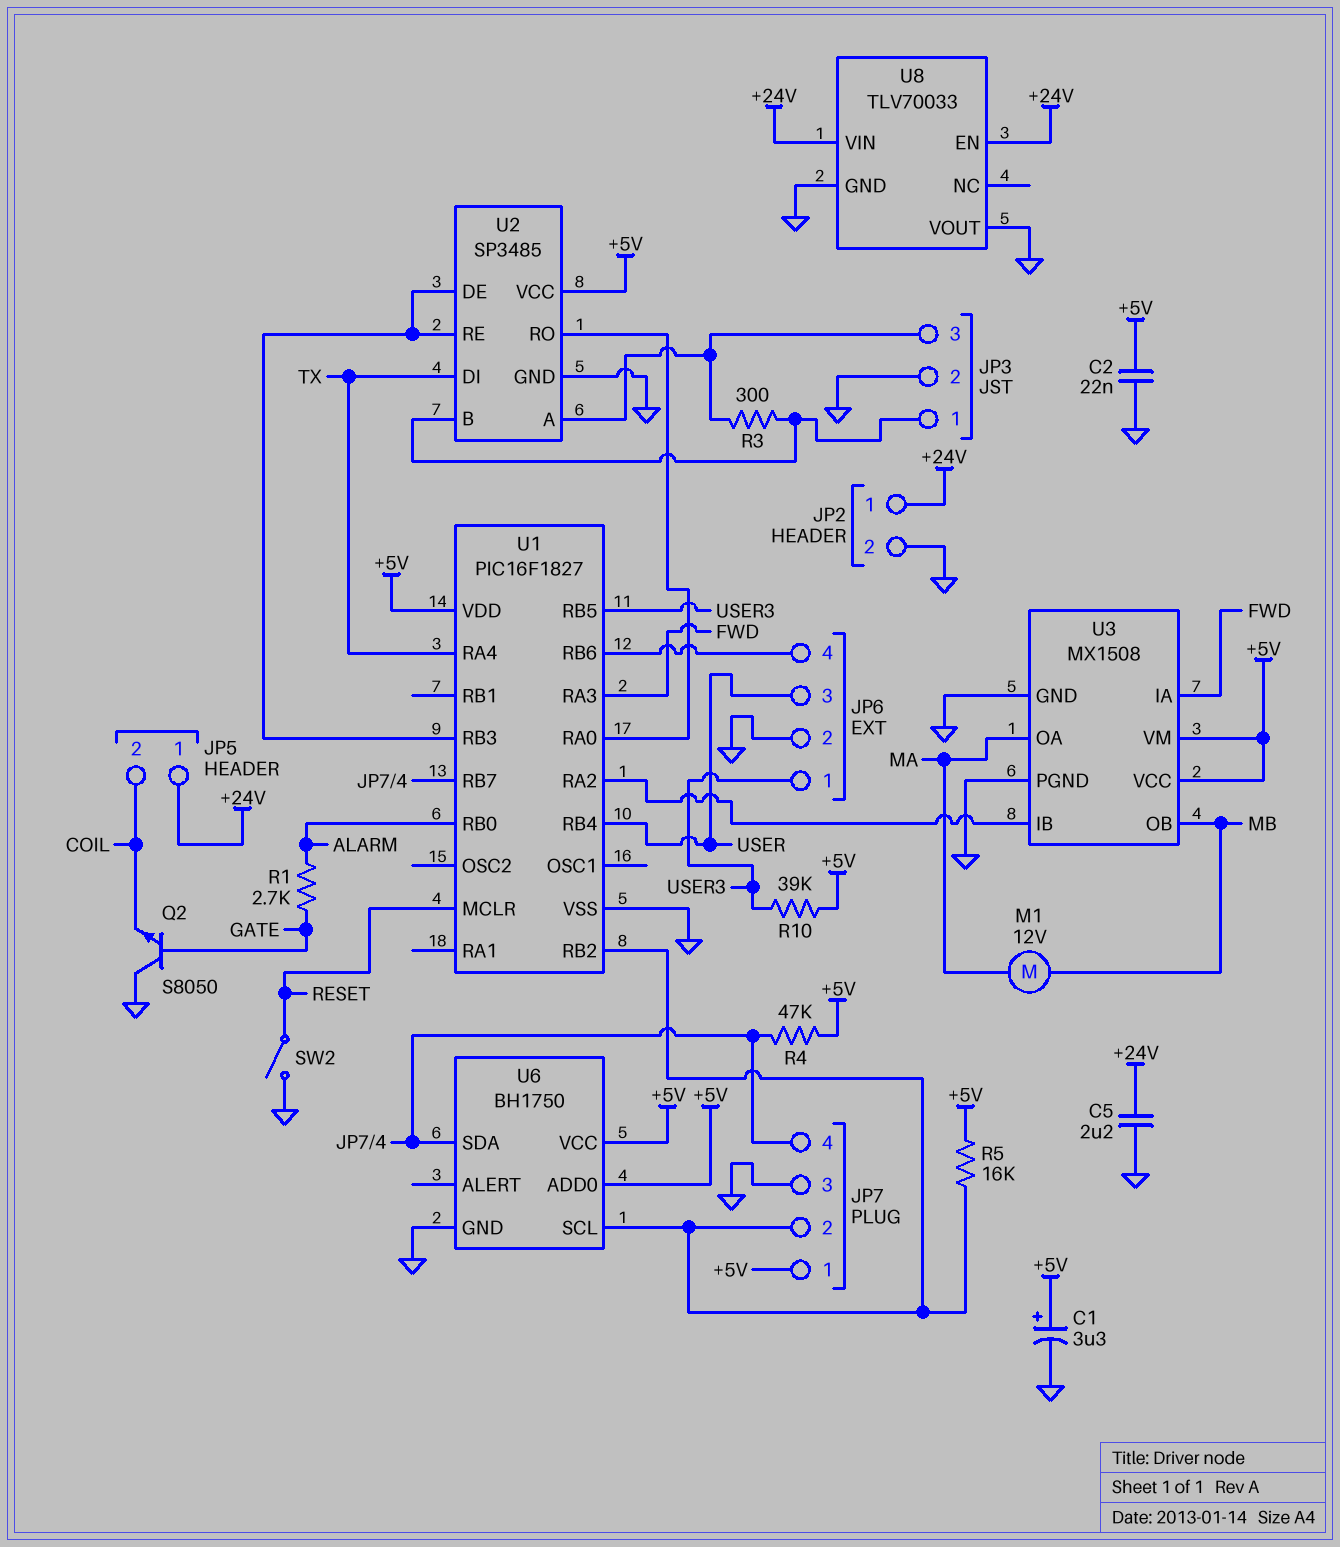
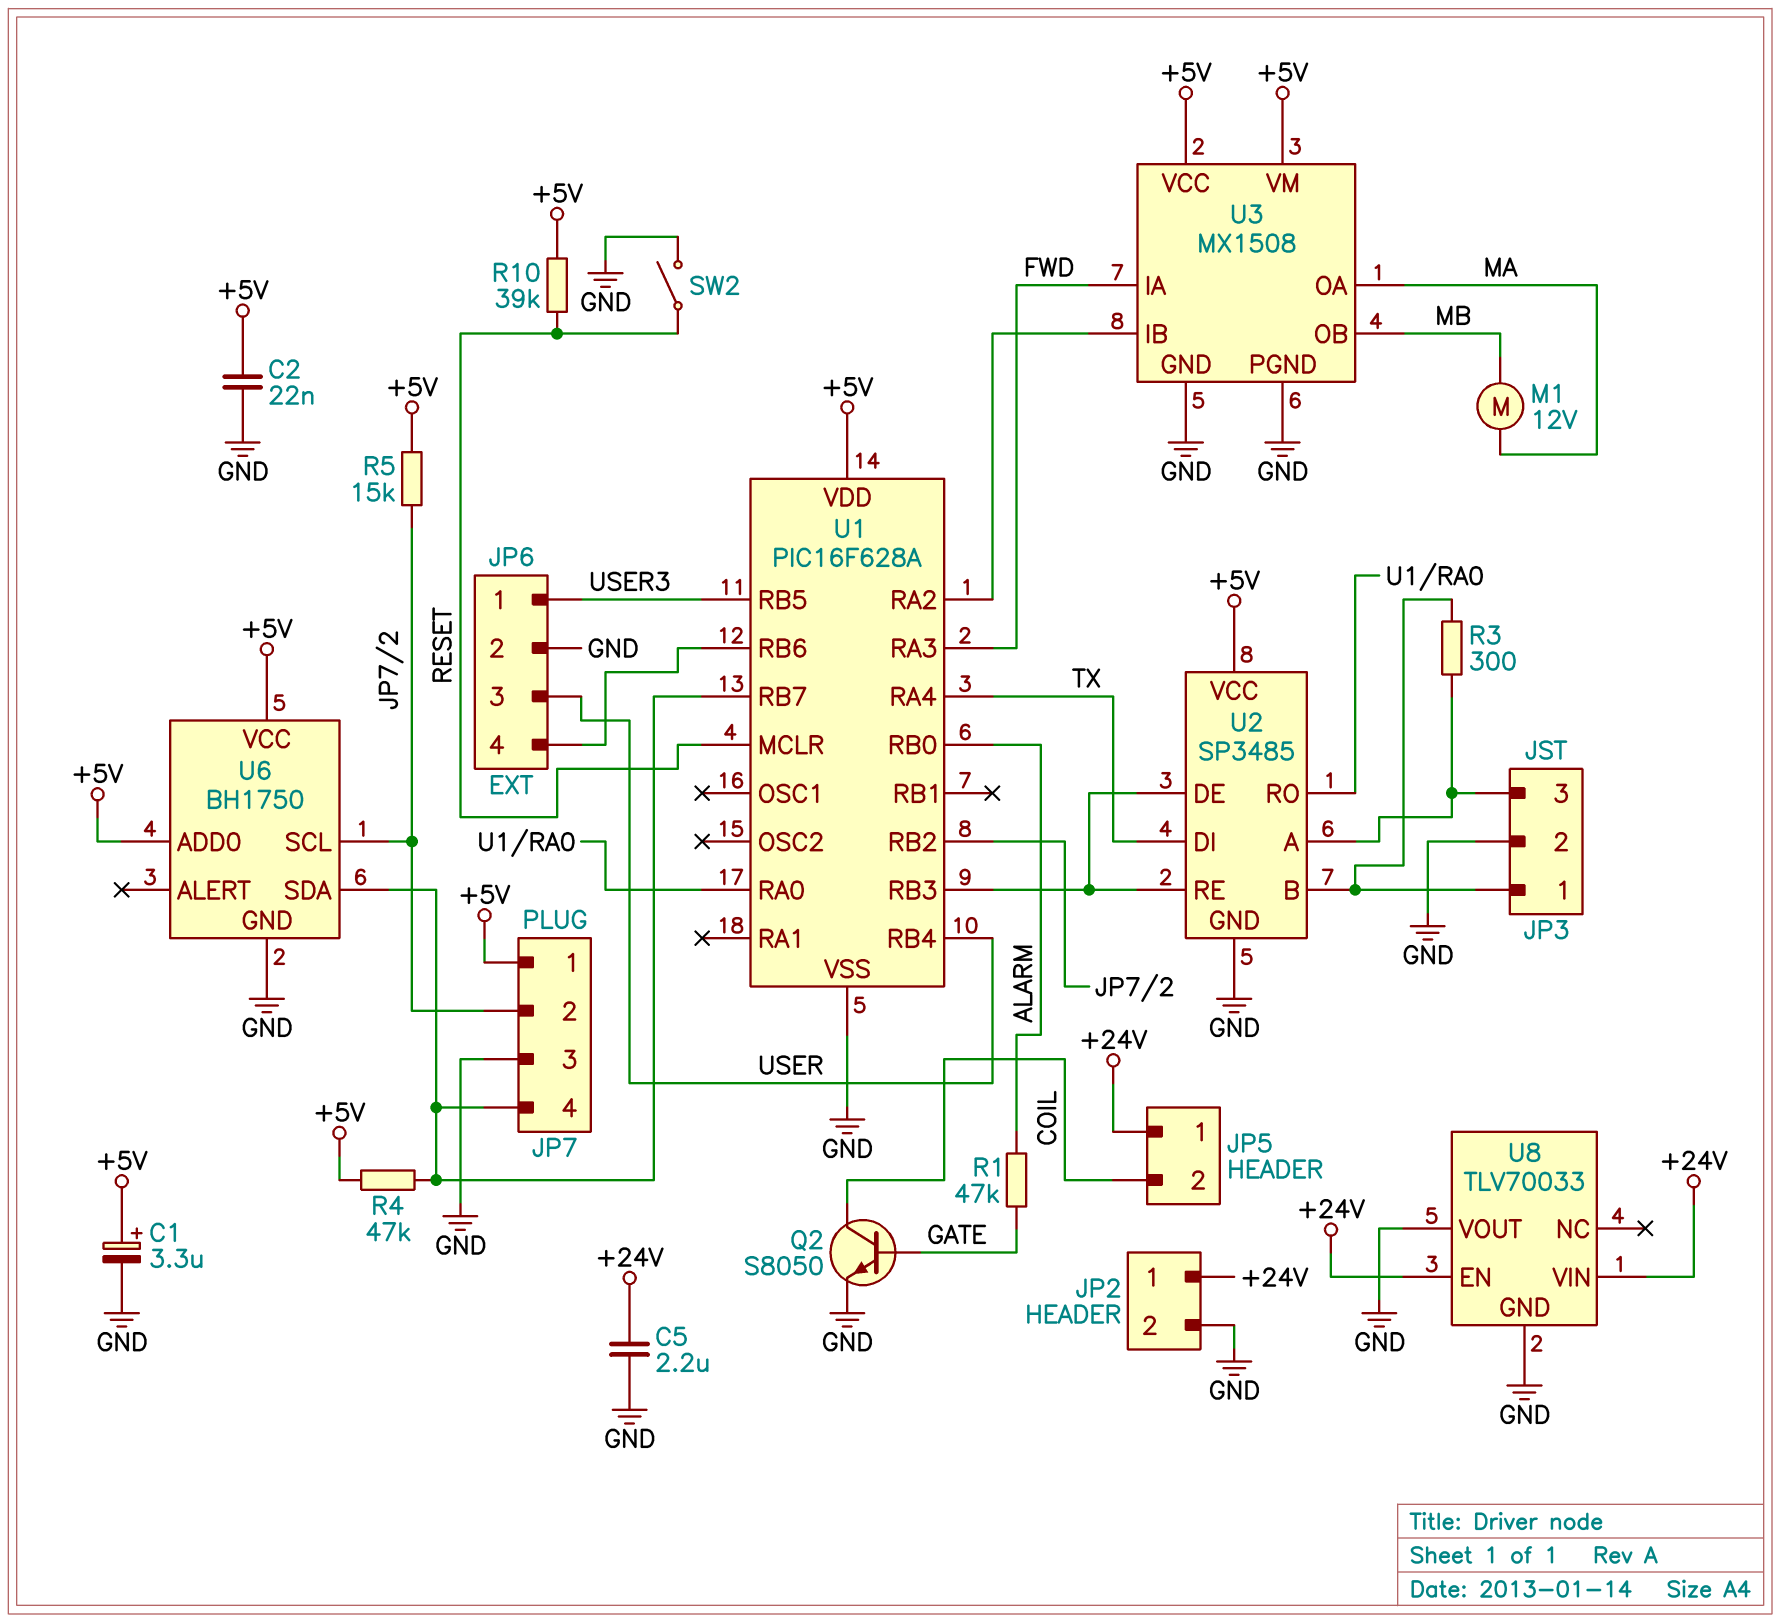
Q2: NPN S8050 (B GATE, C GND, E COIL) -> NPN S8050 (B GATE, C COIL, E GND)
R1: 2.7k (ALARM, GATE) -> 47k (ALARM, GATE)
R5: 16k (+5V, JP7/2) -> 15k (+5V, JP7/2)
R10: 39k (+5V, USER3) -> 39k (+5V, RESET)
U1: PIC16F1827 -> PIC16F628A

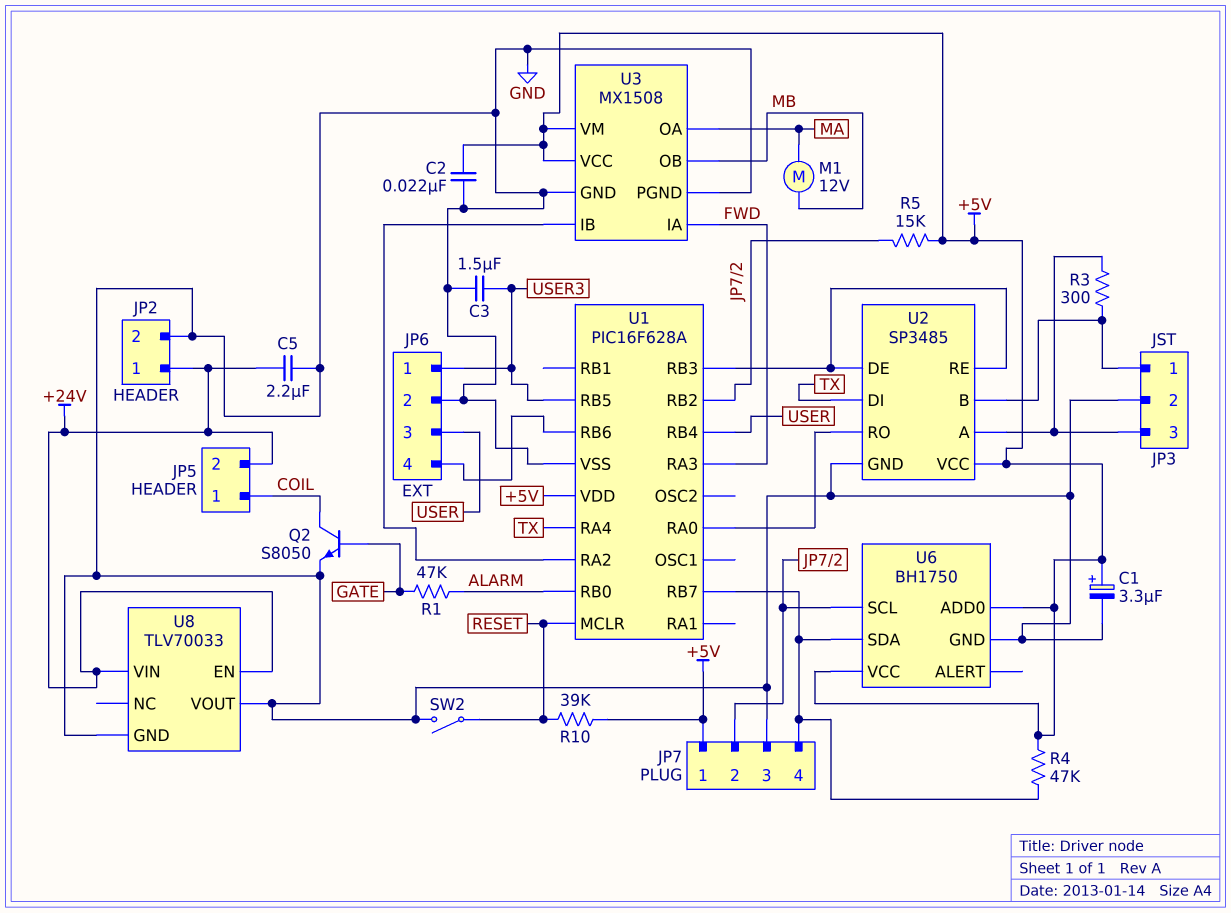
C3: none -> 1.5uF (GND, USER3)
JP5 pin 1: +24V -> COIL
JP5 pin 2: COIL -> +24V

